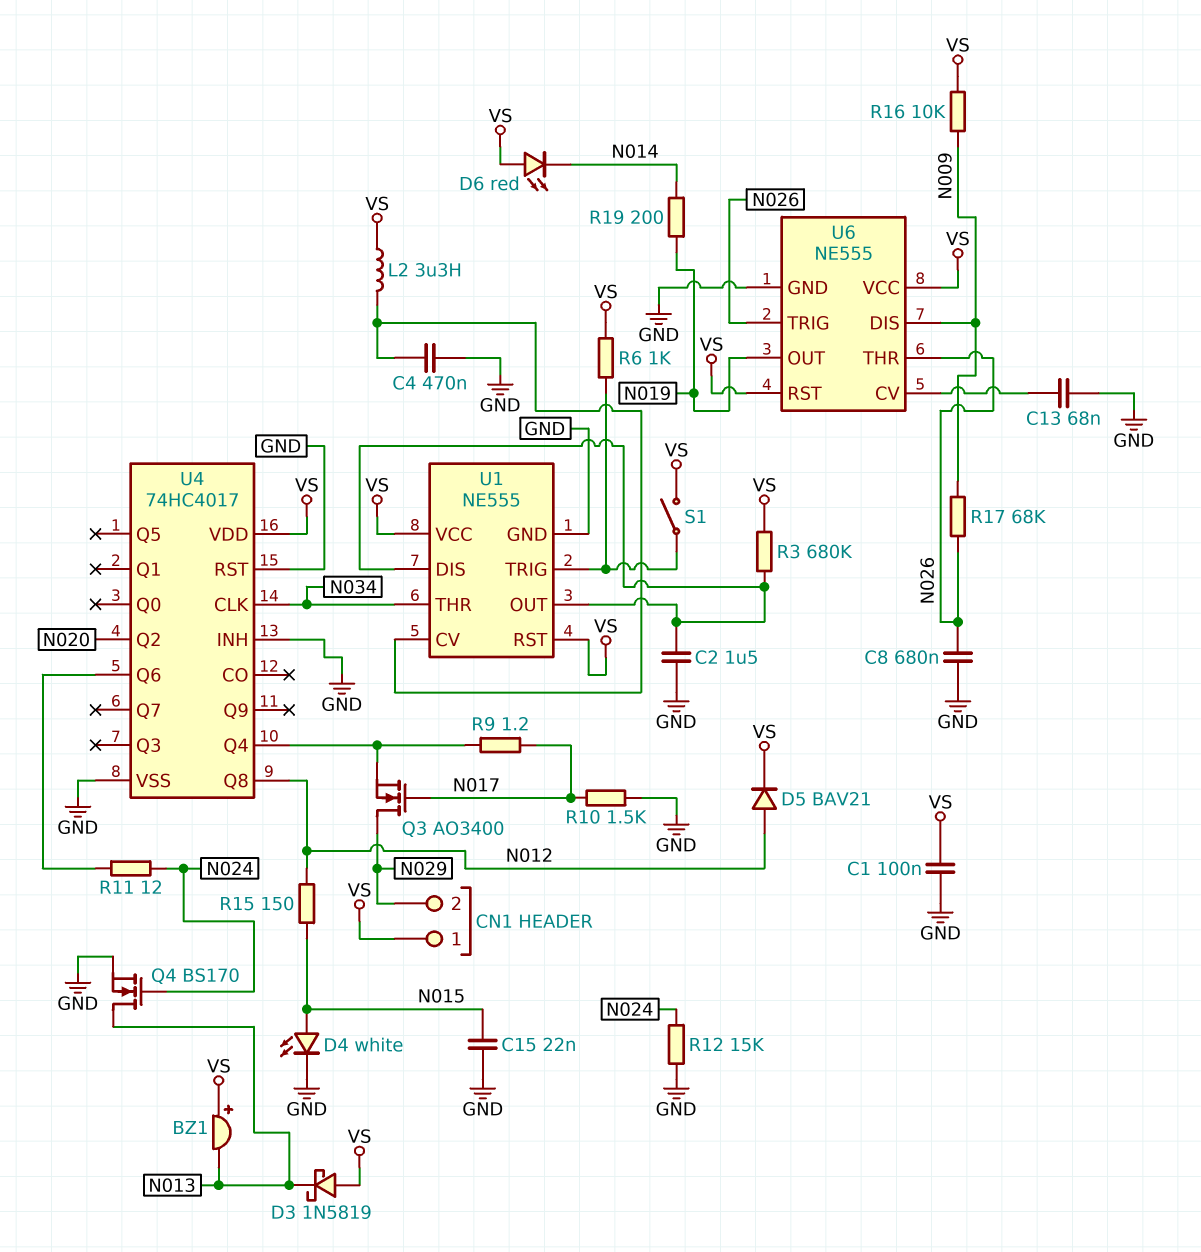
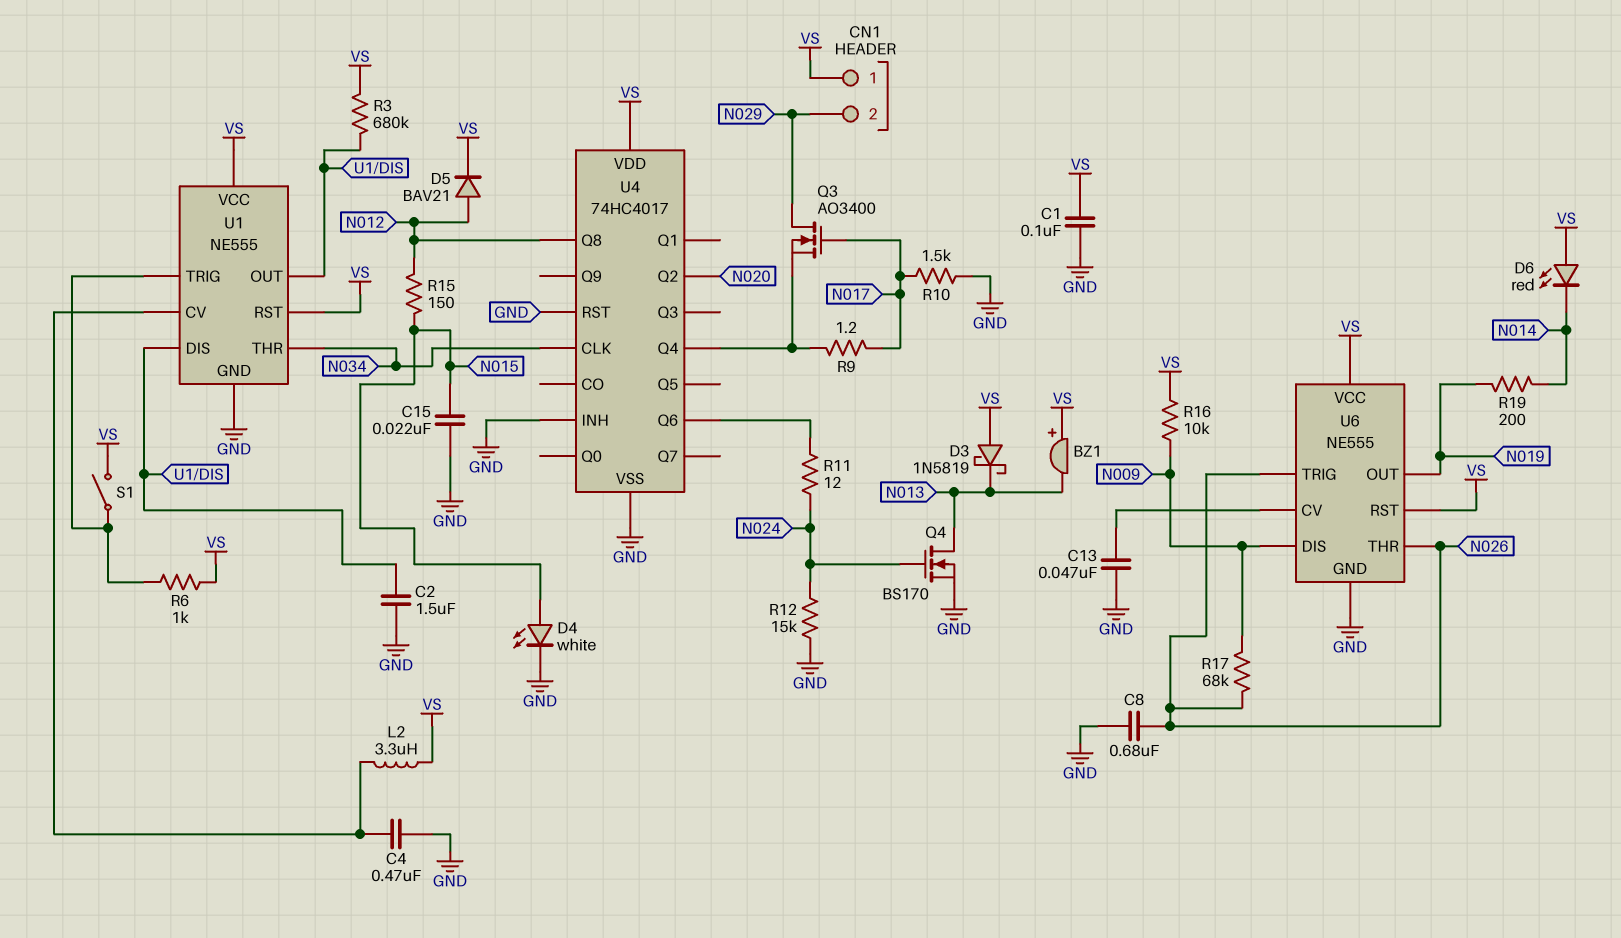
C13: 68nF (GND, U6/CV) -> 47nF (GND, U6/CV)

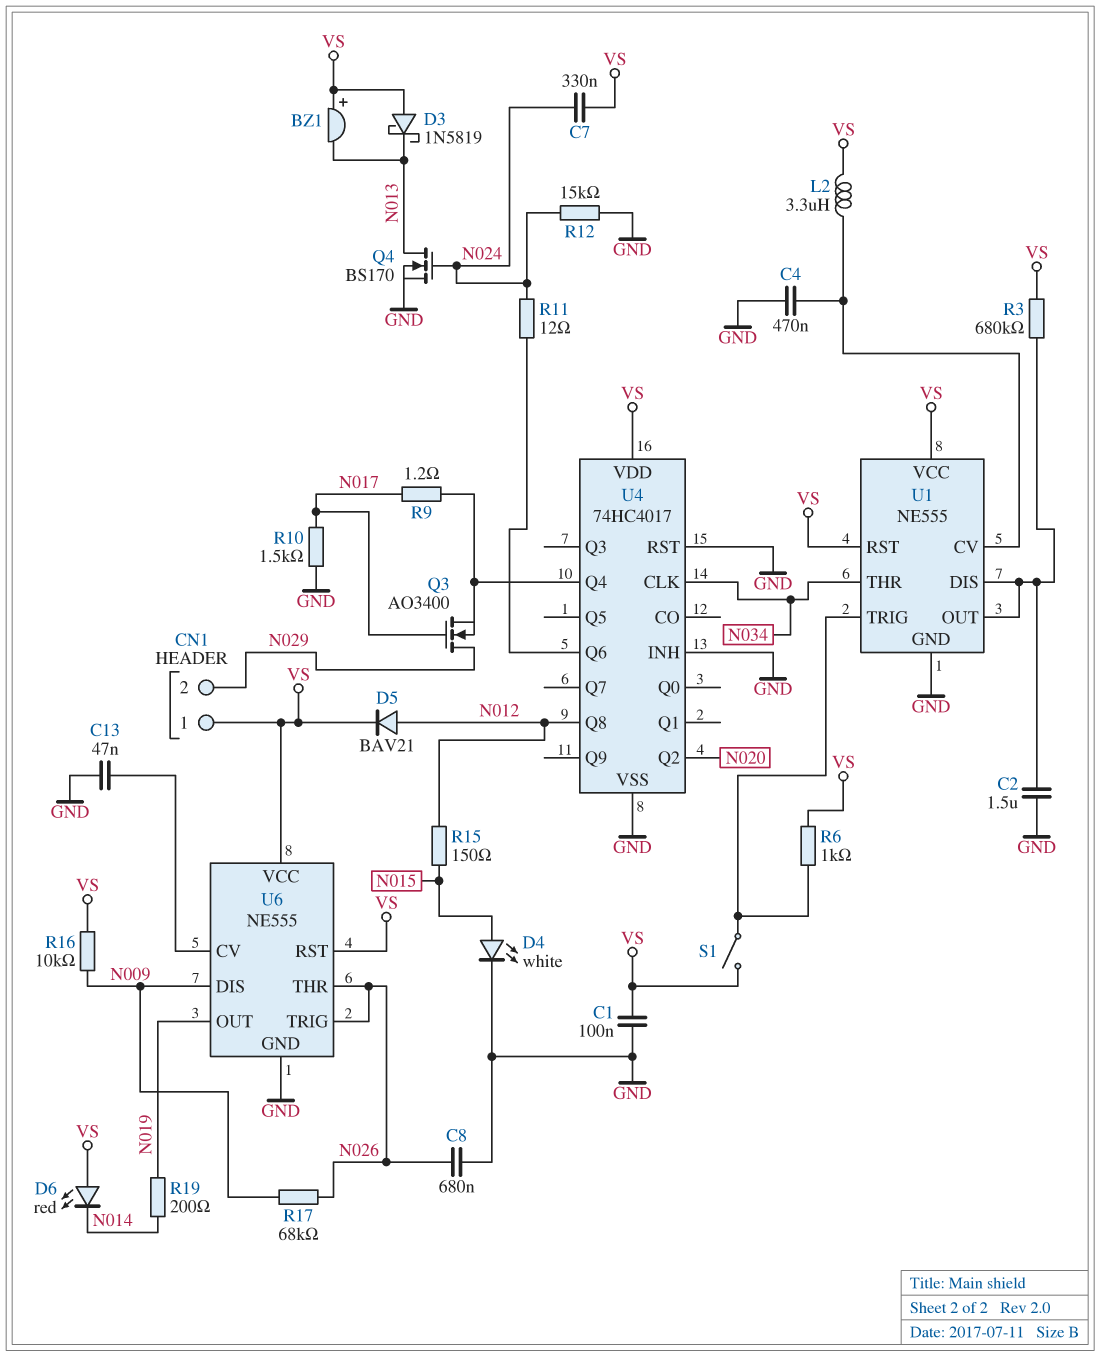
C7: none -> 330nF (N024, VS)
C15: 22nF (GND, N015) -> none

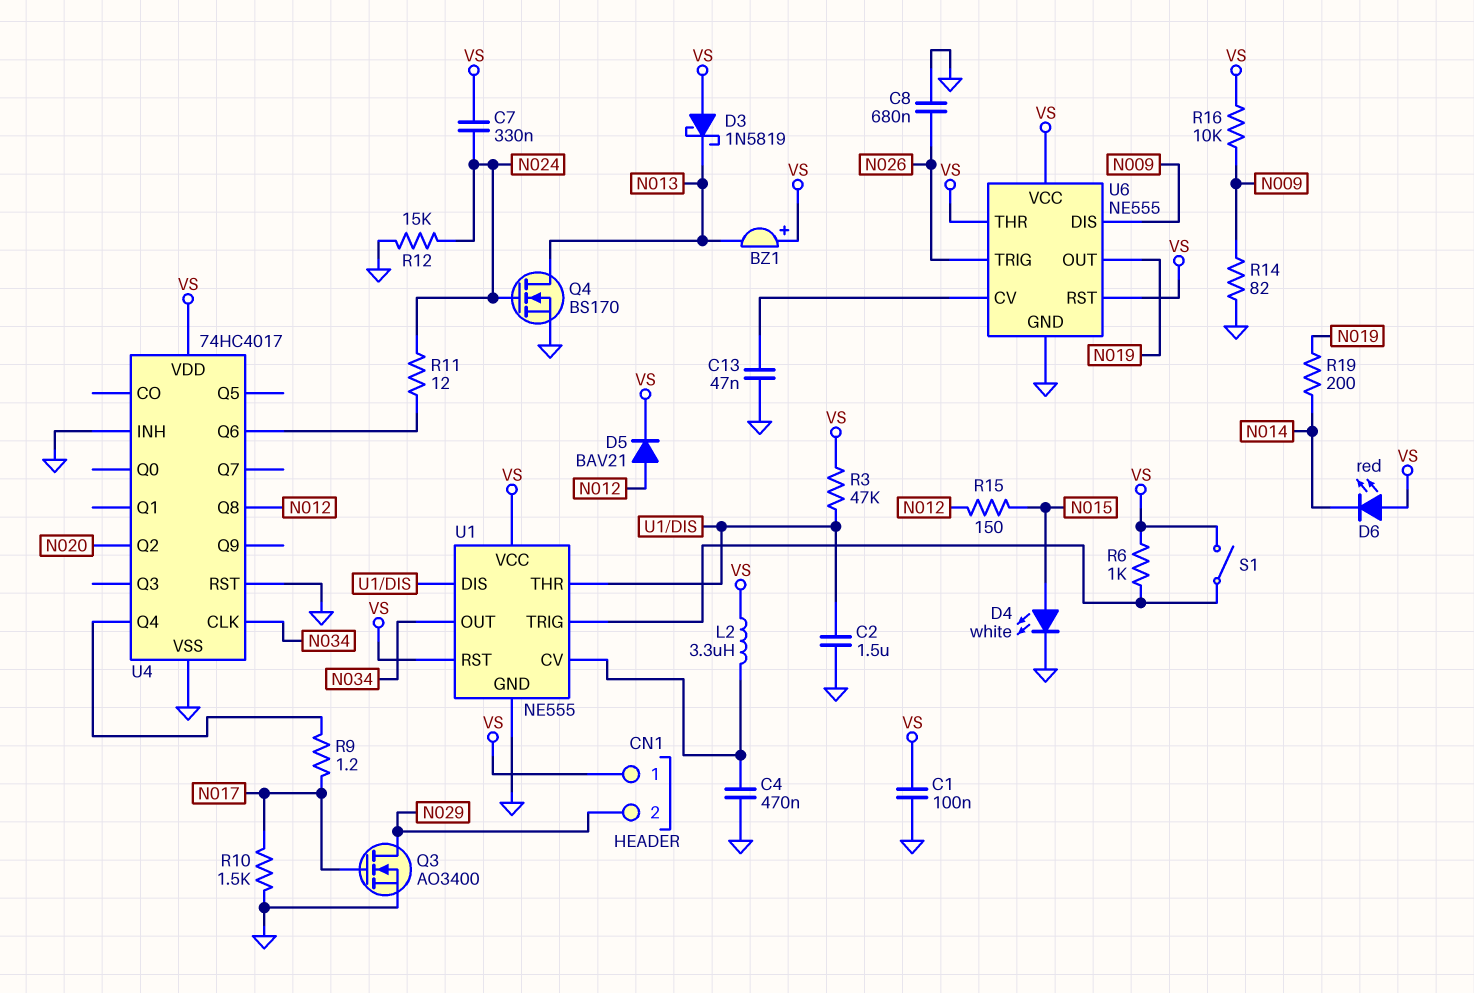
Q3: NMOS AO3400 (G N017, D N029, S U4/Q4) -> NMOS AO3400 (G N017, D N029, S GND)
R3: 680k (U1/DIS, VS) -> 47k (U1/DIS, VS)
R14: none -> 82 (GND, N009)
R17: 68k (N009, N026) -> none
U1 pin OUT: U1/DIS -> N034
U1 pin THR: N034 -> U1/DIS
U6 pin THR: N026 -> VS

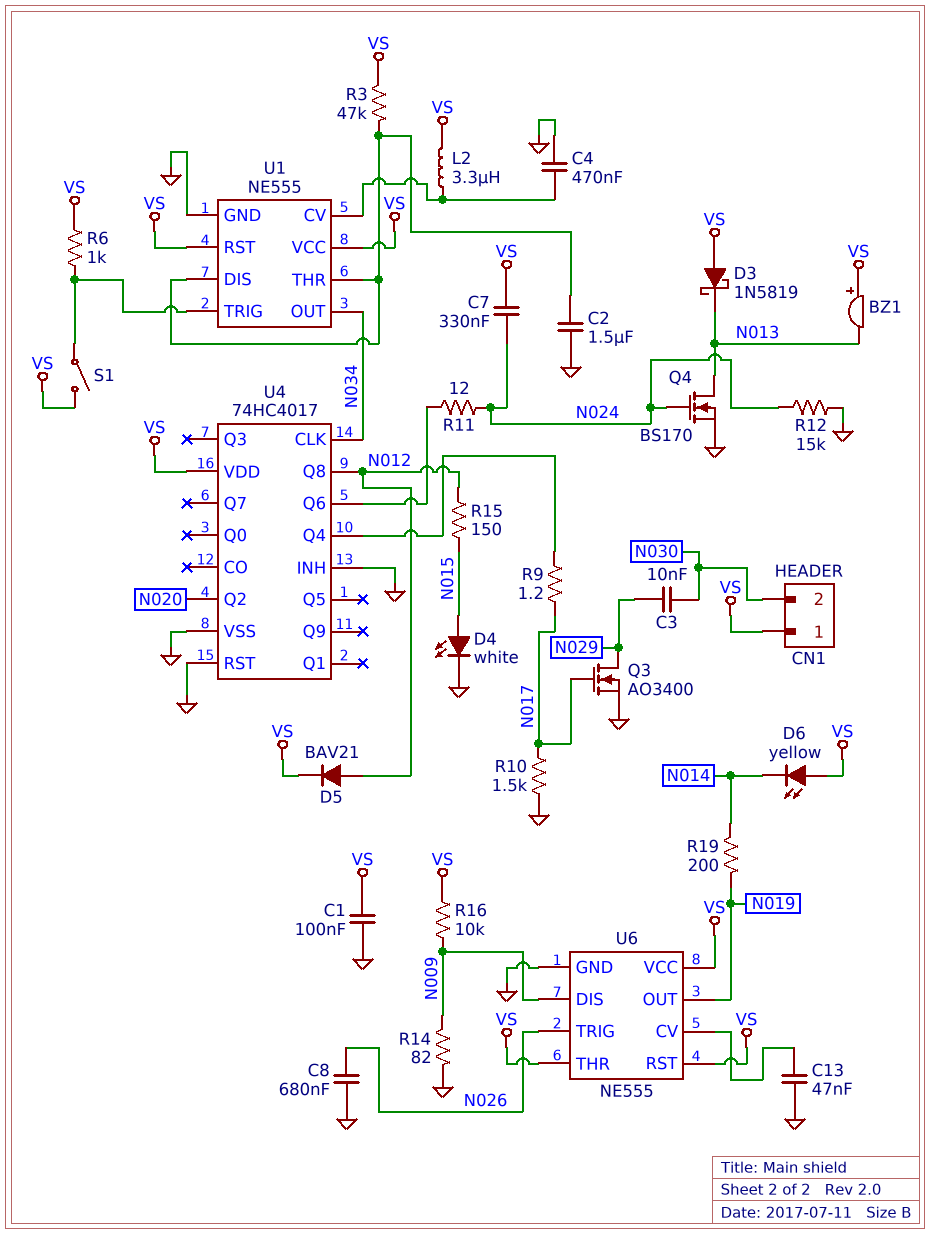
C3: none -> 10nF (N029, N030)
CN1 pin 2: N029 -> N030
D6: LED red (A VS, K N014) -> LED yellow (A VS, K N014)

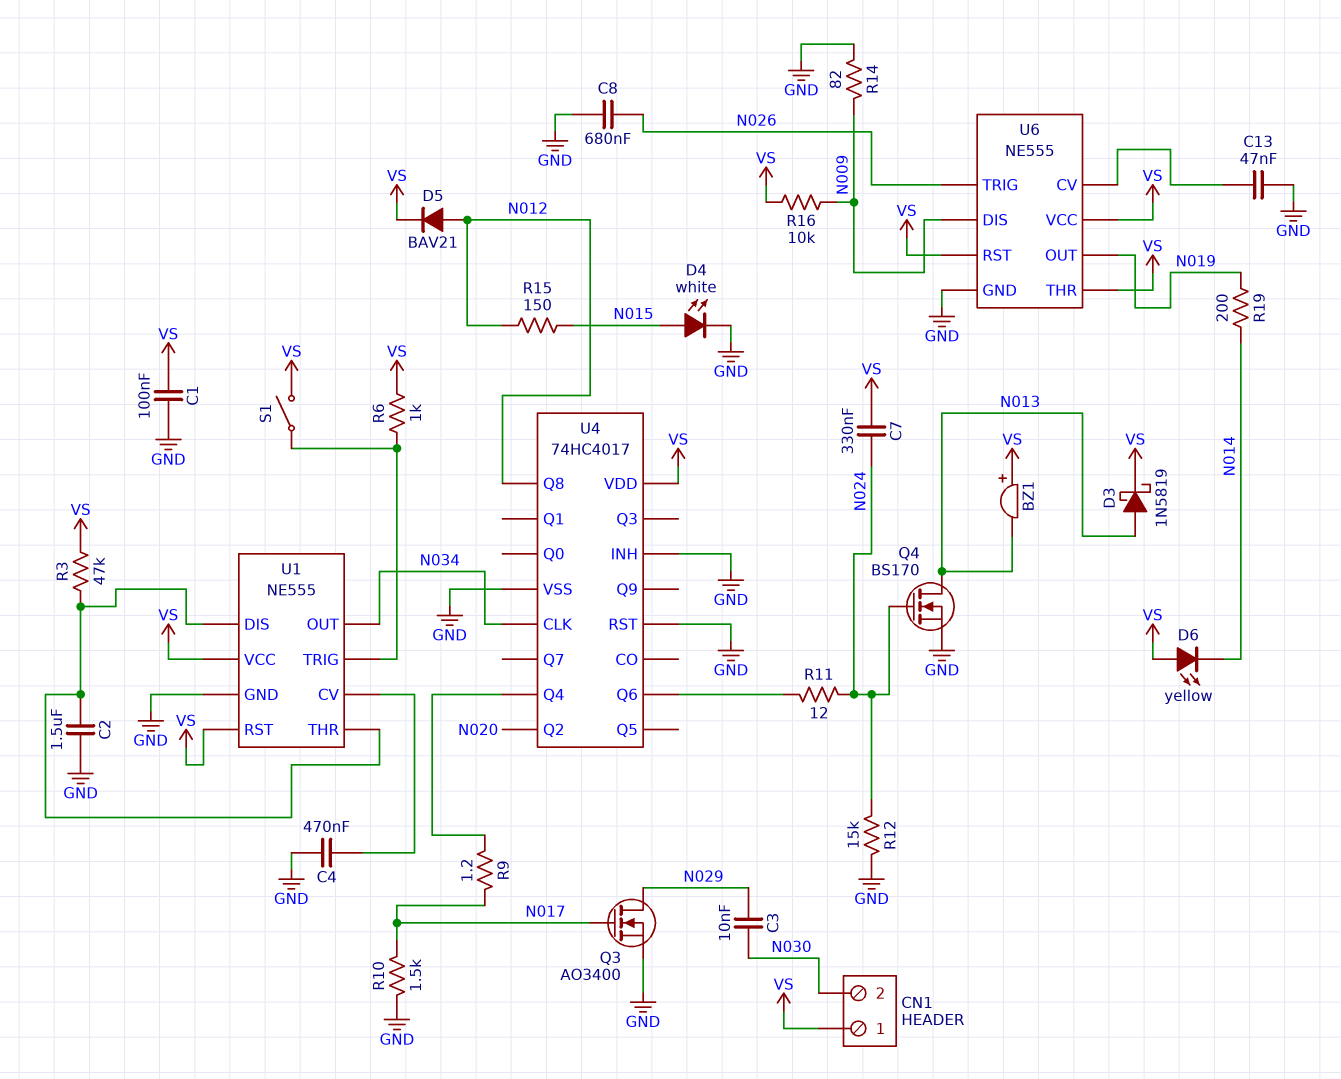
D3: schottky 1N5819 (A VS, K N013) -> schottky 1N5819 (A N013, K VS)
L2: 3.3uH (U1/CV, VS) -> none

